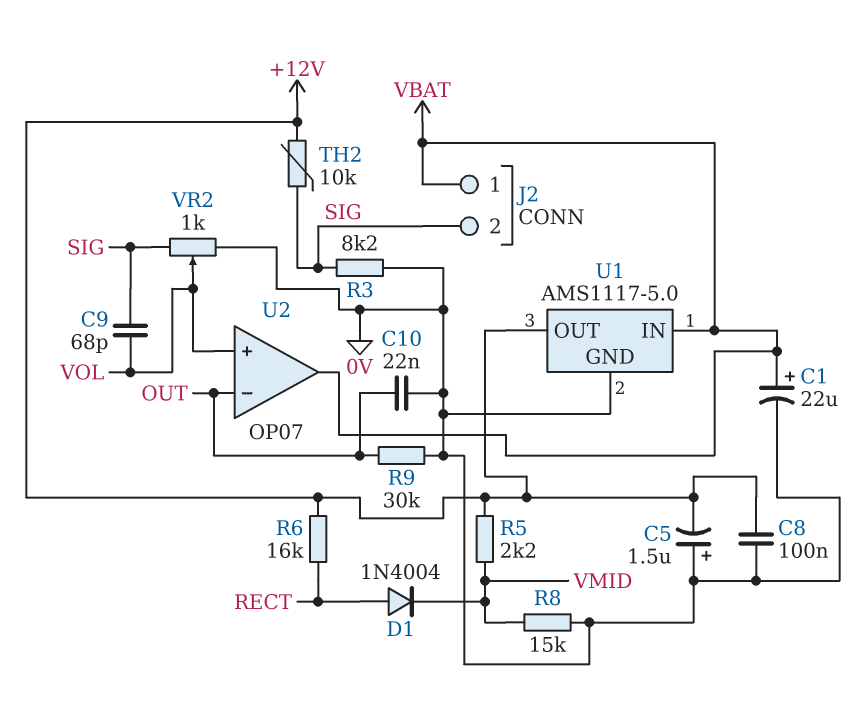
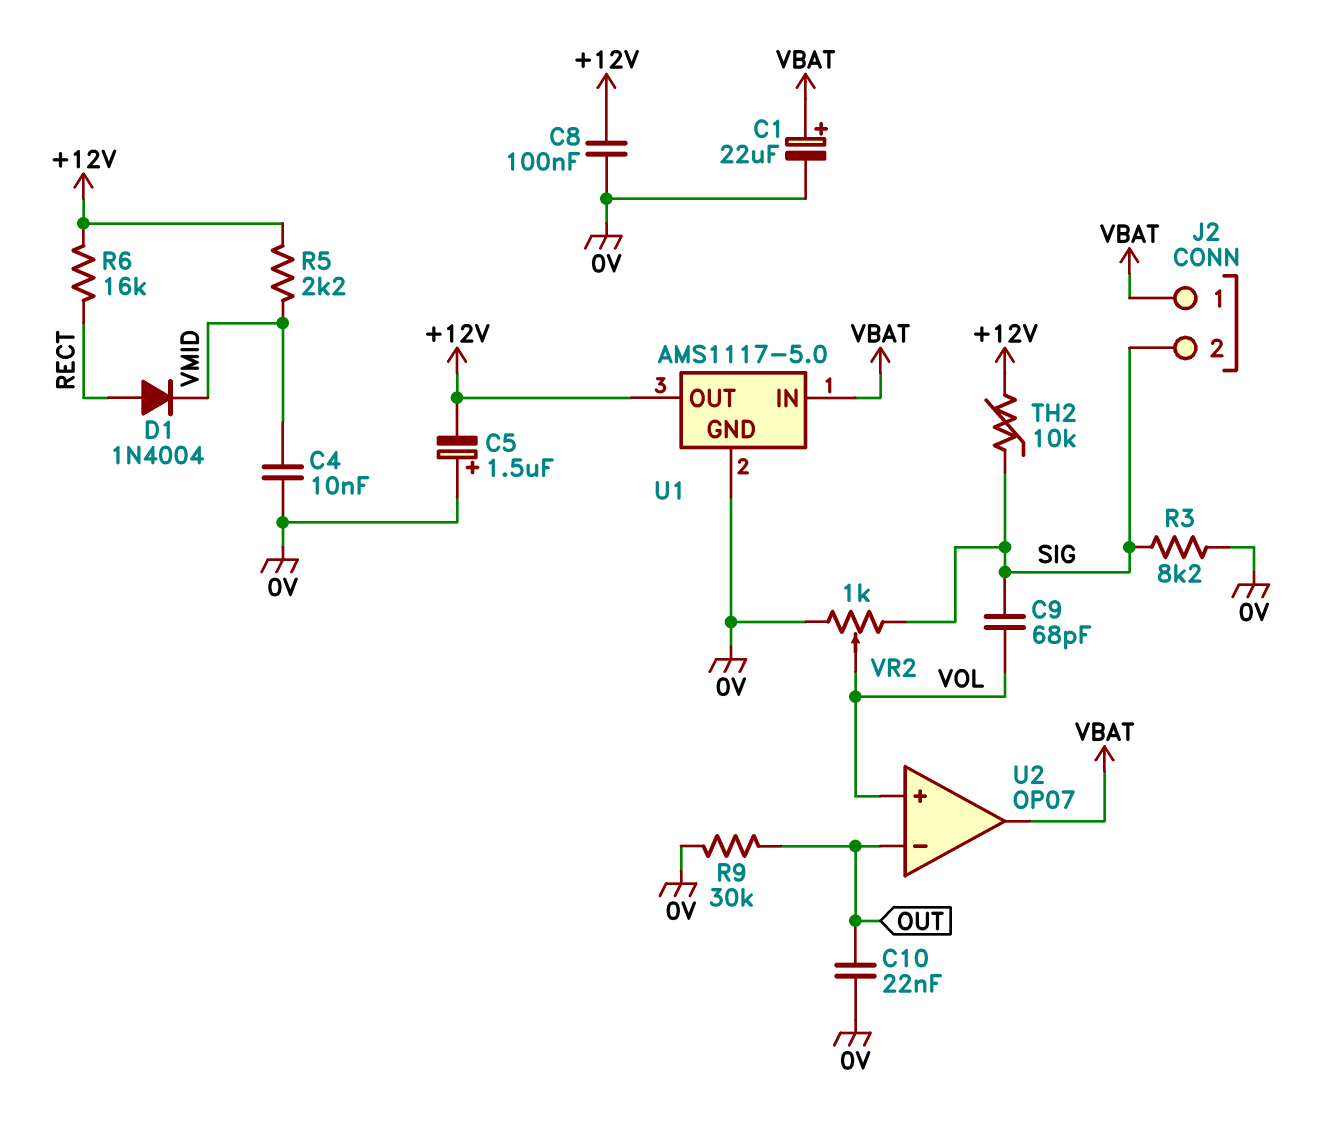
C4: none -> 10nF (0V, VMID)
R8: 15k (0V, VMID) -> none

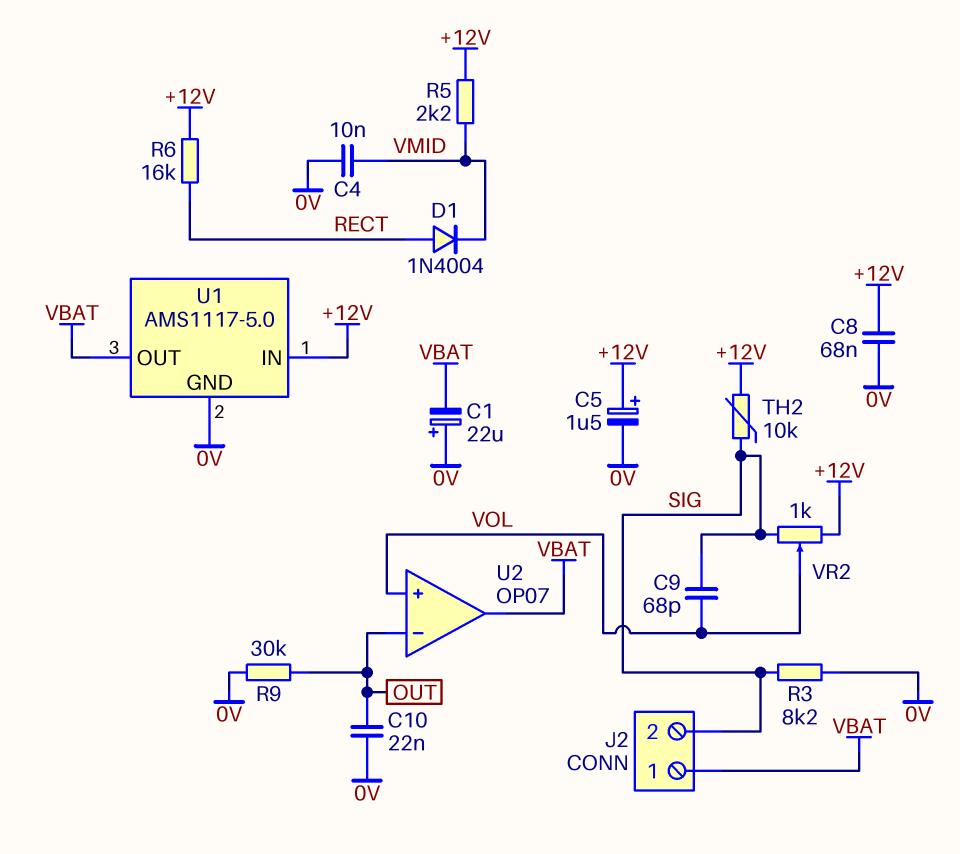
C1: 22uF (plus VBAT, minus 0V) -> 22uF (plus 0V, minus VBAT)
C5: 1.5uF (plus 0V, minus +12V) -> 1.5uF (plus +12V, minus 0V)
C8: 100nF (+12V, 0V) -> 68nF (+12V, 0V)
U1 pin IN: VBAT -> +12V
U1 pin OUT: +12V -> VBAT
VR2: 1k (0V, SIG, wiper VOL) -> 1k (+12V, SIG, wiper VOL)

